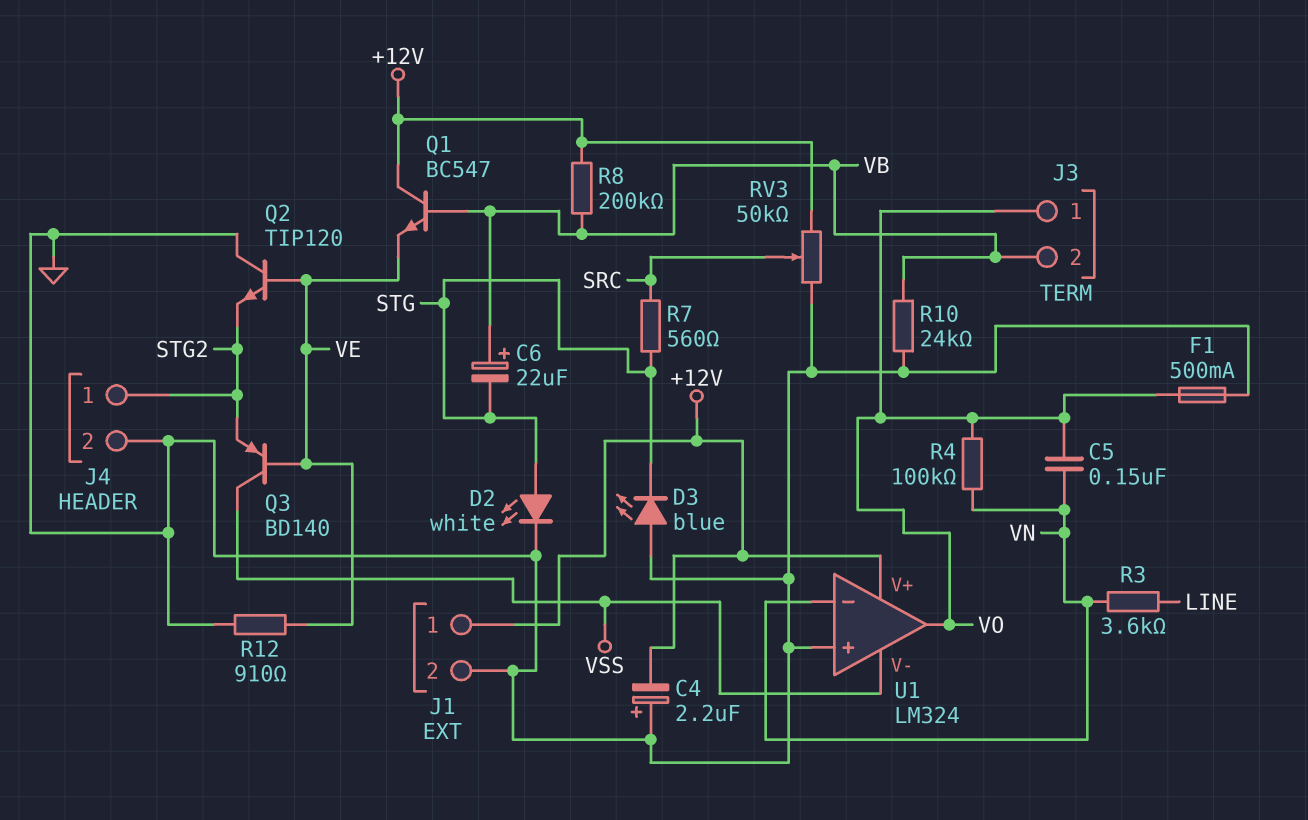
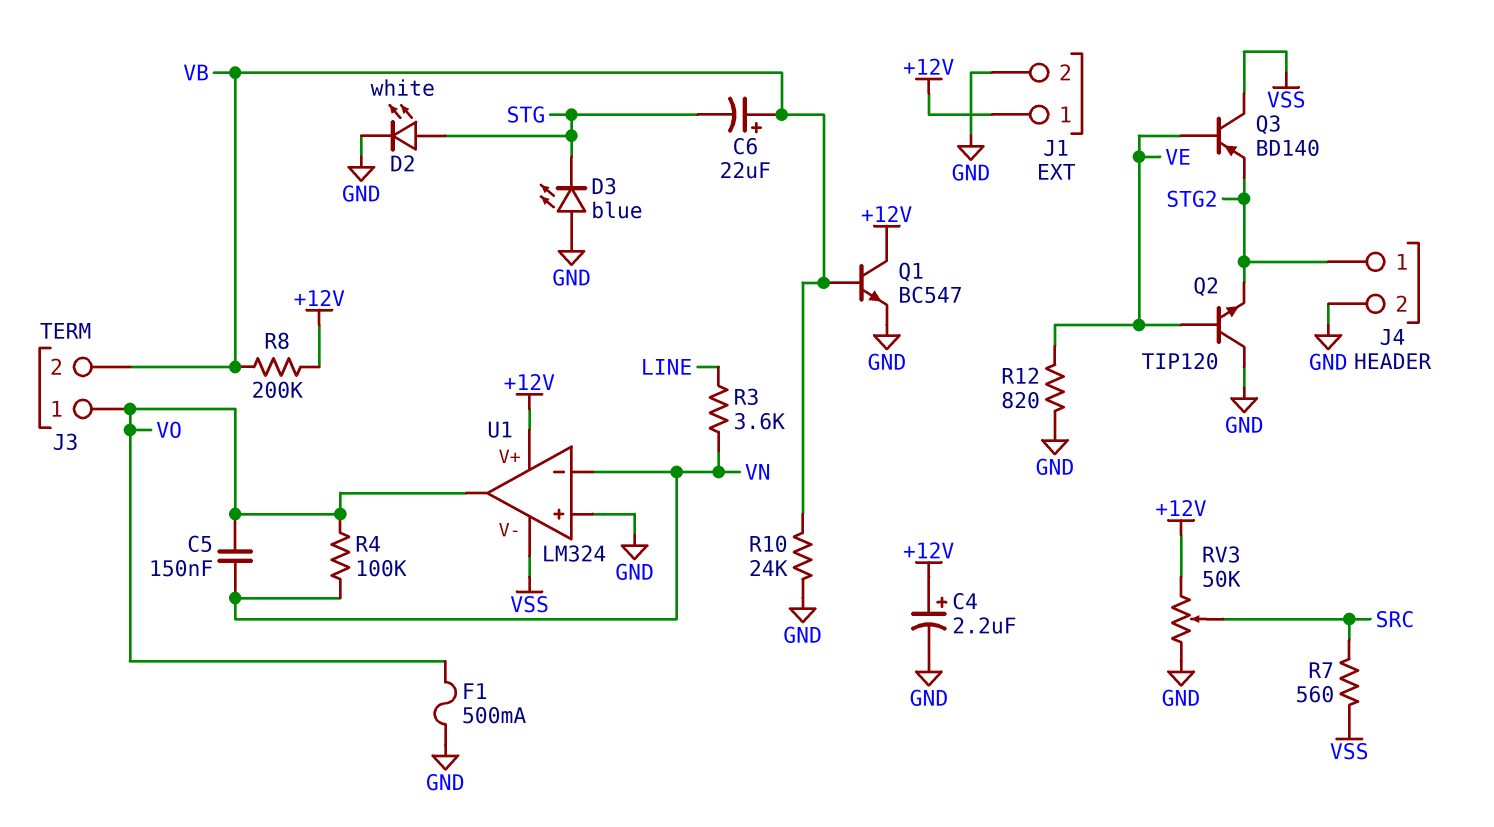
C4: 2.2uF (plus GND, minus +12V) -> 2.2uF (plus +12V, minus GND)
Q1: NPN BC547 (B VB, C +12V, E VE) -> NPN BC547 (B VB, C +12V, E GND)
R7: 560 (SRC, STG) -> 560 (SRC, VSS)
R12: 910 (GND, VE) -> 820 (GND, VE)

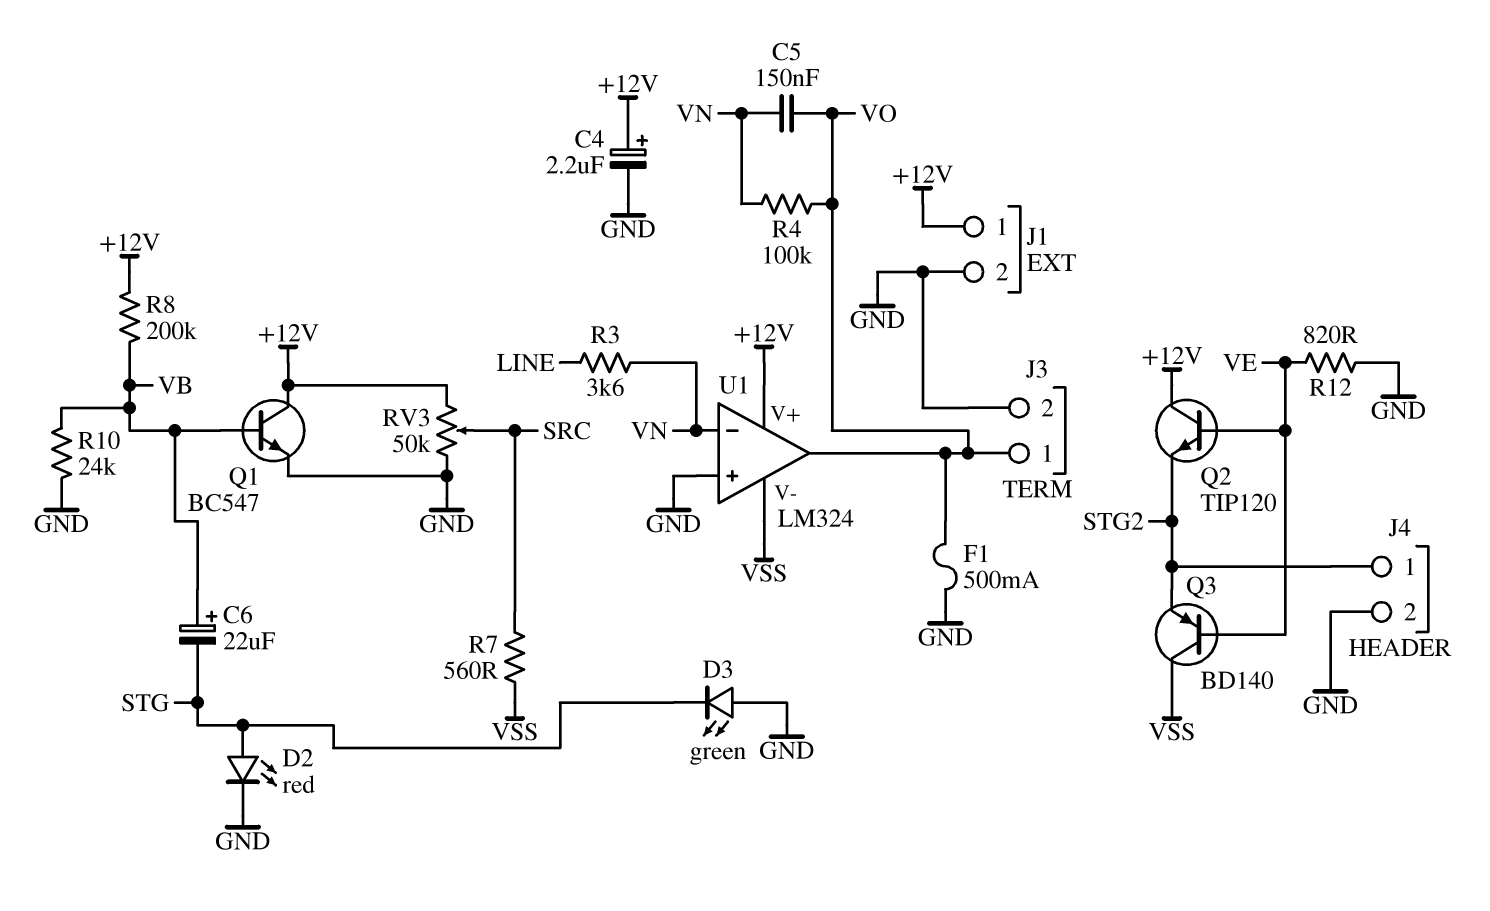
D2: LED white (A STG, K GND) -> LED red (A STG, K GND)
D3: LED blue (A GND, K STG) -> LED green (A GND, K STG)
J3 pin 2: VB -> GND
Q2: NPN TIP120 (B VE, C GND, E STG2) -> NPN TIP120 (B VE, C +12V, E STG2)

